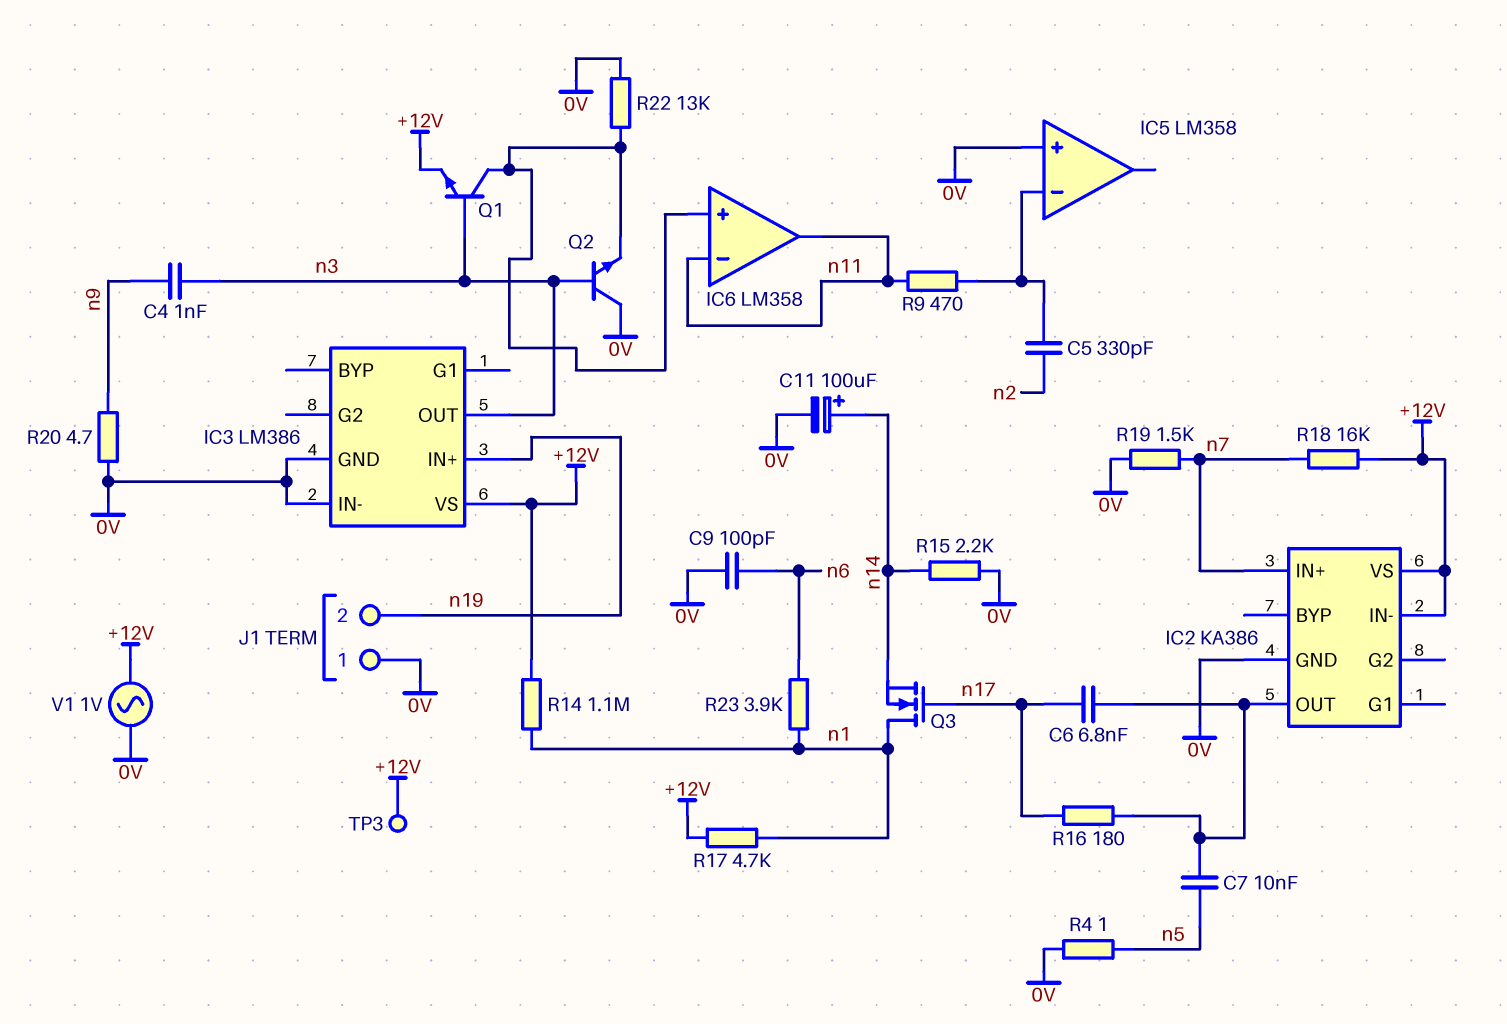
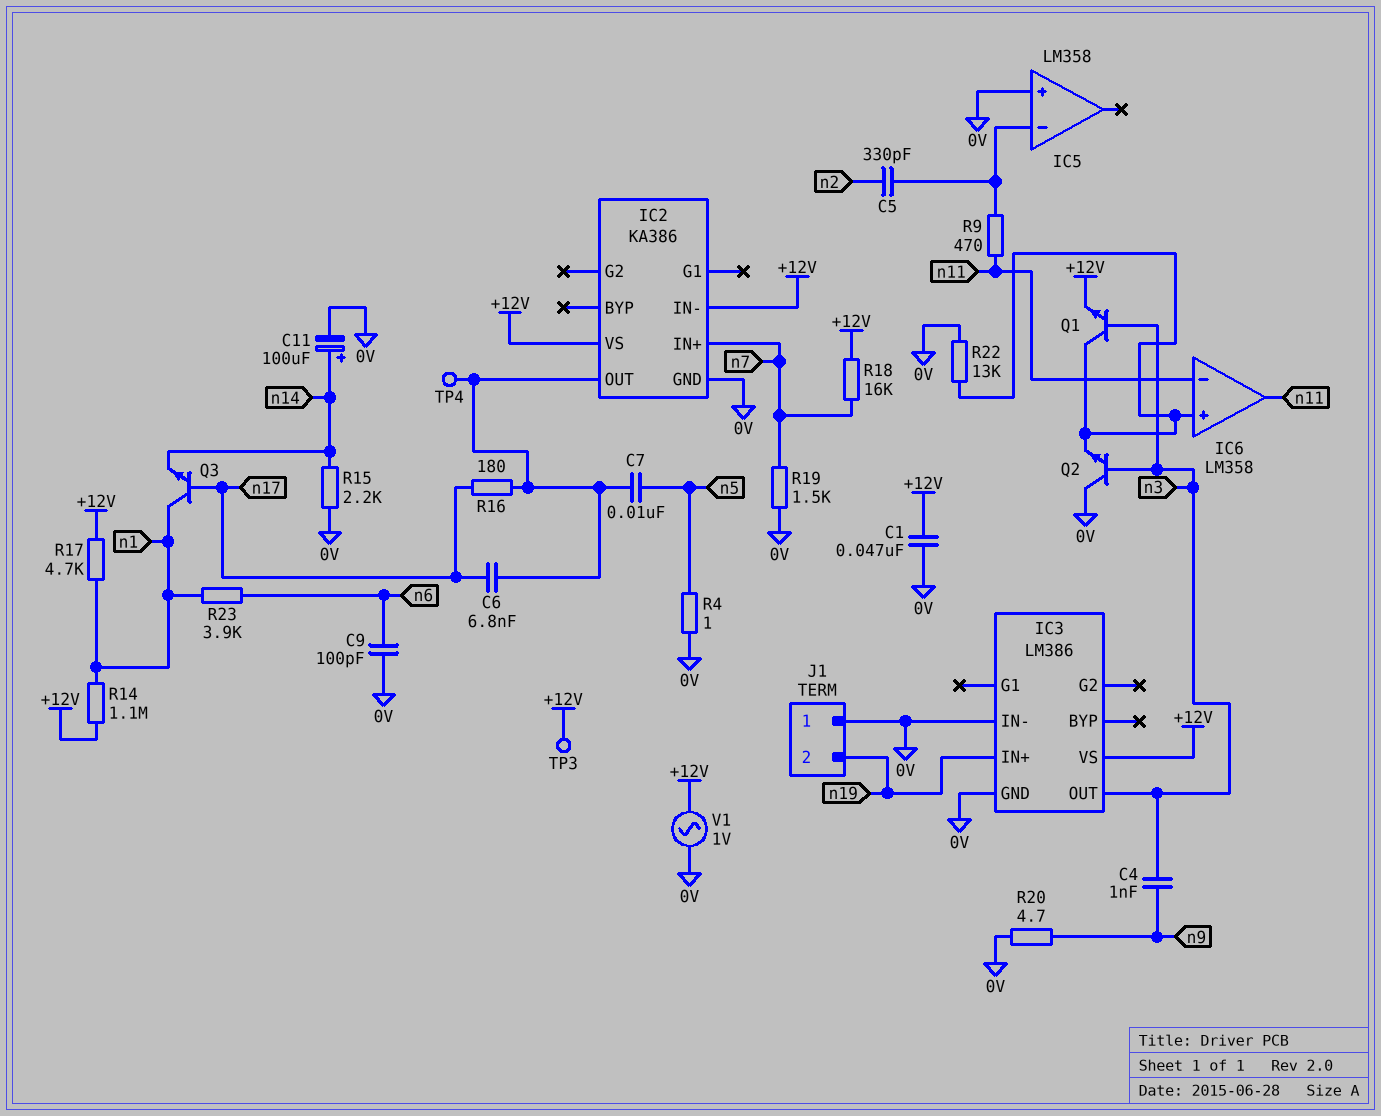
C1: none -> 47nF (+12V, 0V)
Q3: NMOS (G n17, D n1, S n14) -> NPN (B n17, C n1, E n14)
TP4: none -> test point (IC2/OUT)

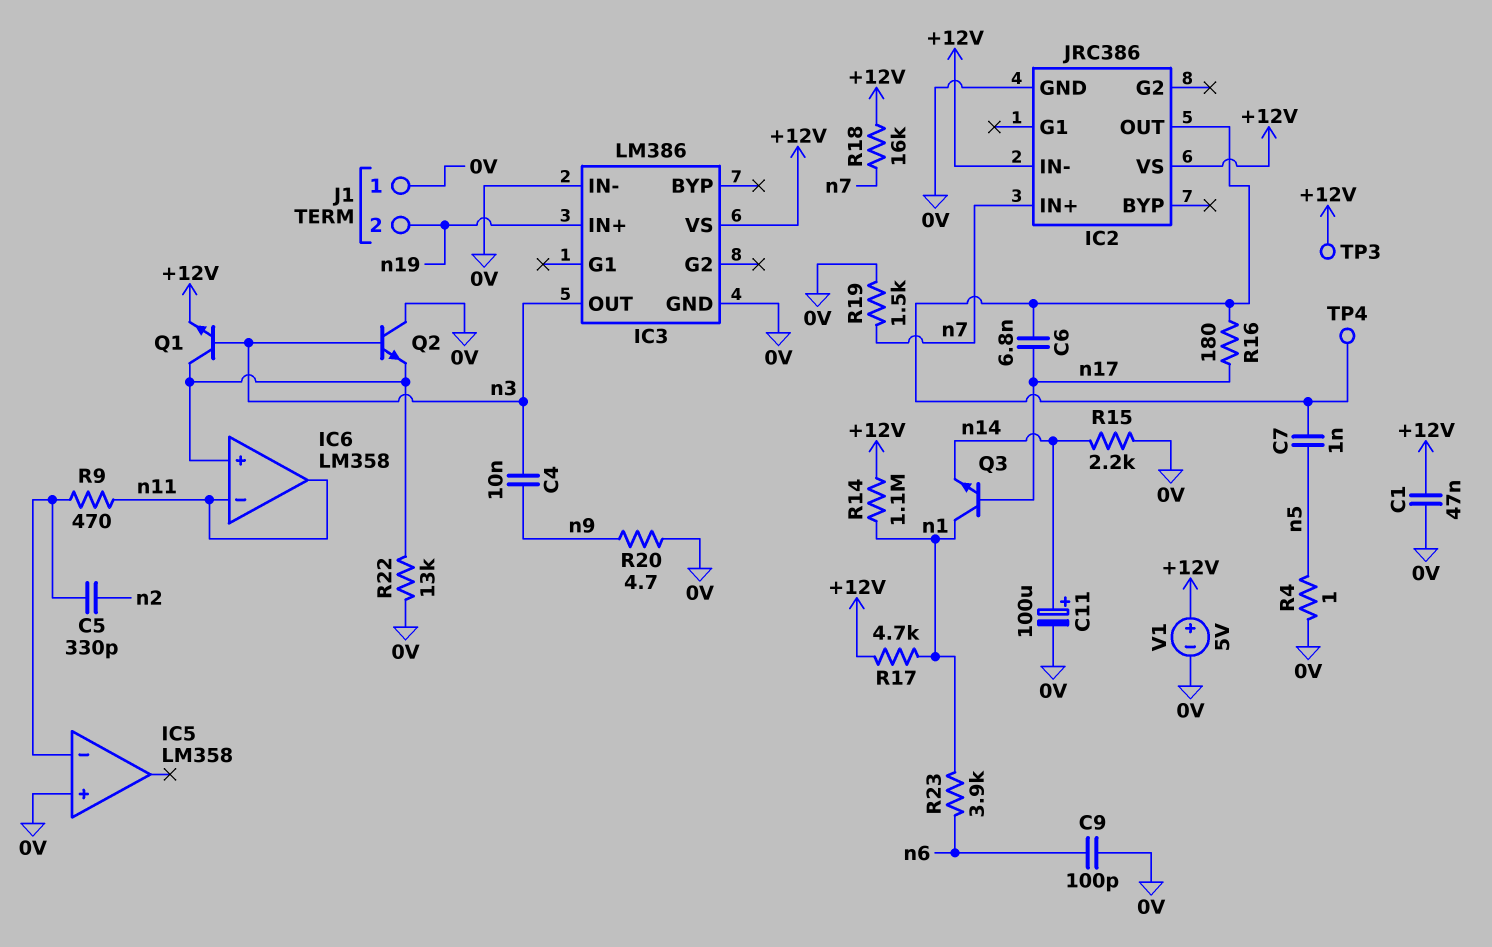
C4: 1nF (n3, n9) -> 10nF (n3, n9)
C7: 10nF (IC2/OUT, n5) -> 1nF (IC2/OUT, n5)
IC2: KA386 -> JRC386
V1: AC 1V (+12V, 0V) -> 5V (plus +12V, minus 0V)

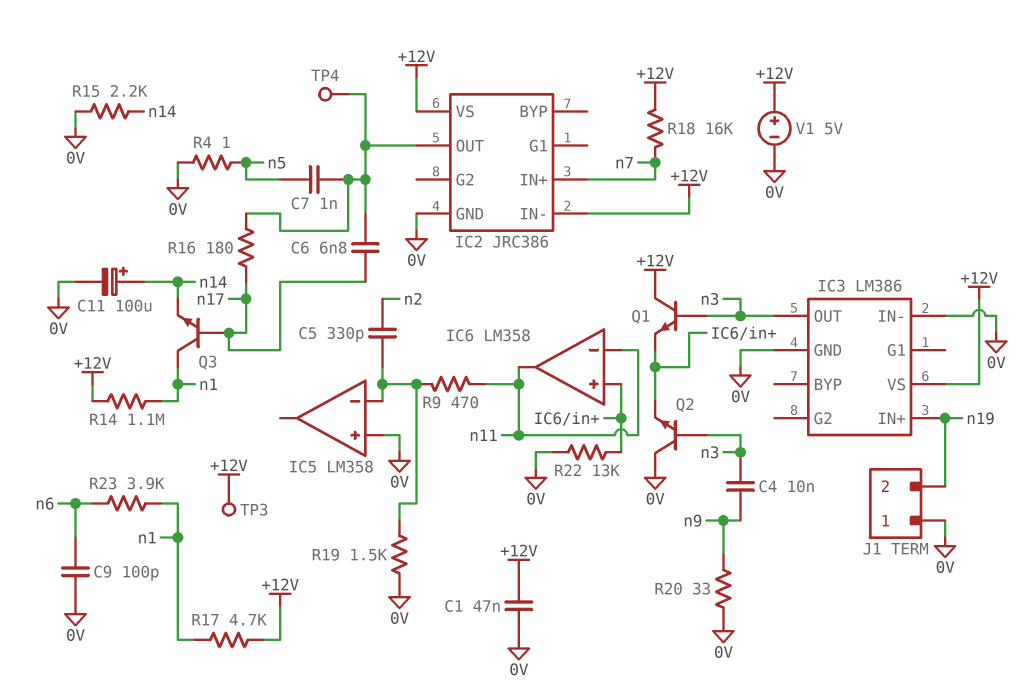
Q1: NPN (B n3, C IC6/in+, E +12V) -> NPN (B n3, C +12V, E IC6/in+)
R19: 1.5k (0V, n7) -> 1.5k (0V, IC5/in-)
R20: 4.7 (0V, n9) -> 33 (0V, n9)

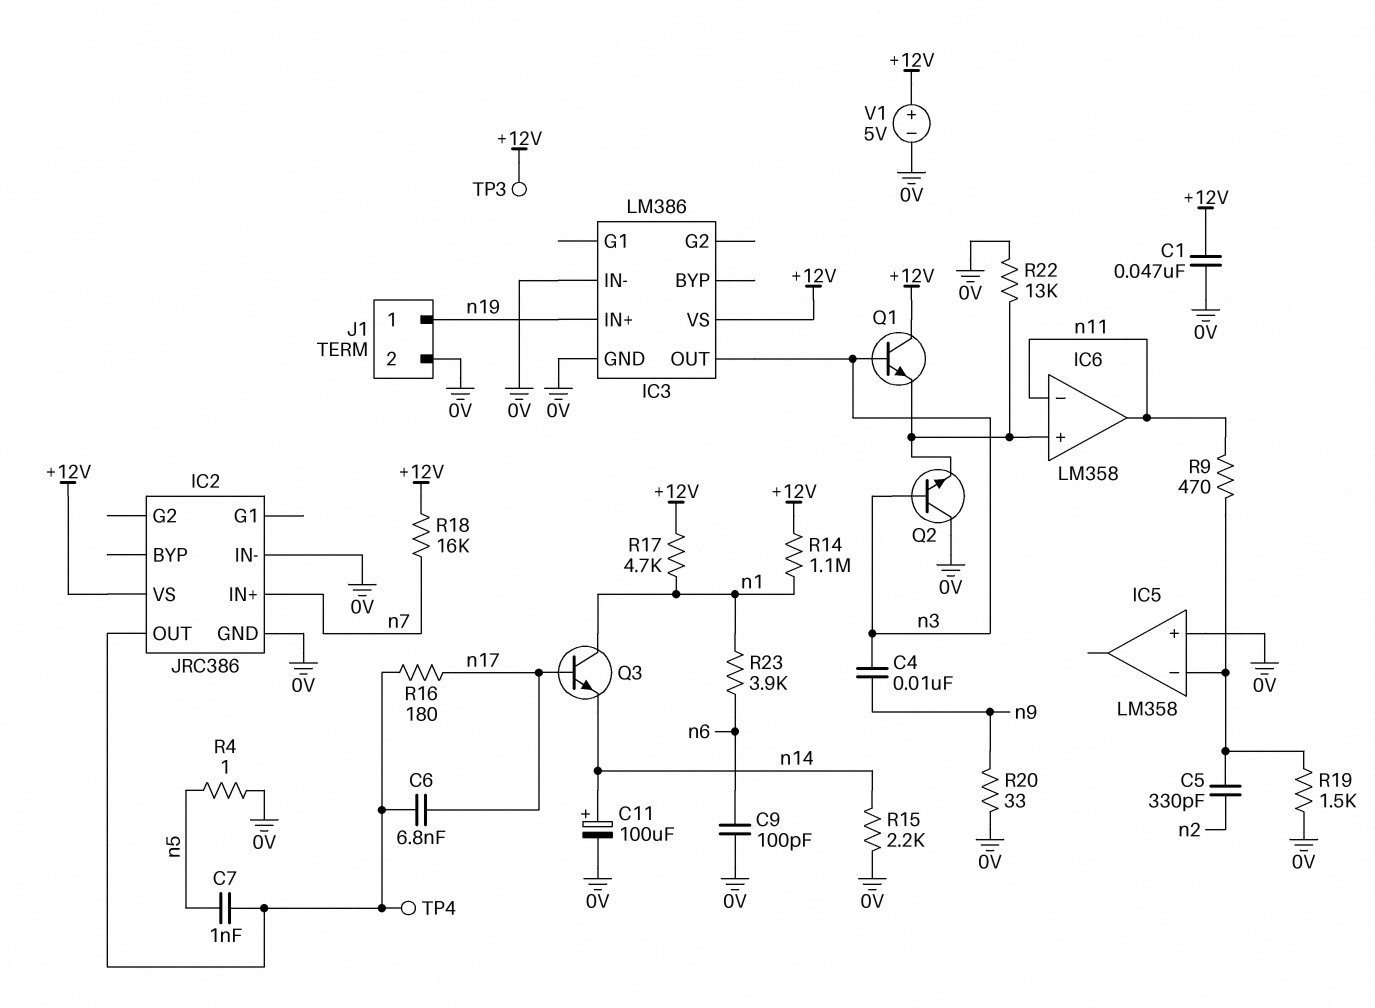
IC2 pin IN-: +12V -> 0V
J1 pin 1: 0V -> n19
J1 pin 2: n19 -> 0V

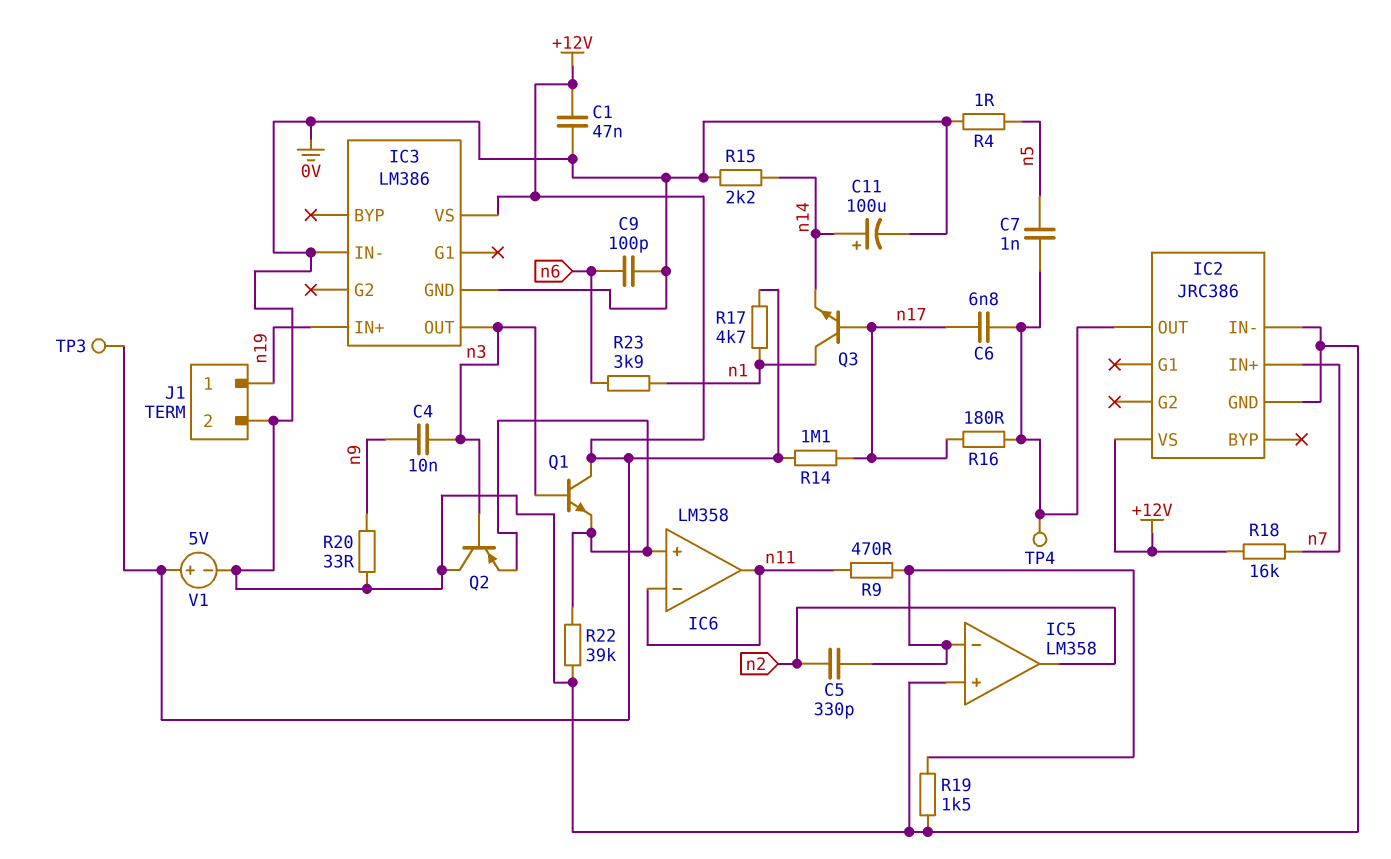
IC5 pin out: none -> n2
Q2: NPN (B n3, C 0V, E IC6/in+) -> PNP (B n3, C 0V, E IC6/in+)
R14: 1.1M (+12V, n1) -> 1.1M (+12V, n17)
R22: 13k (0V, IC6/in+) -> 39k (0V, IC6/in+)

